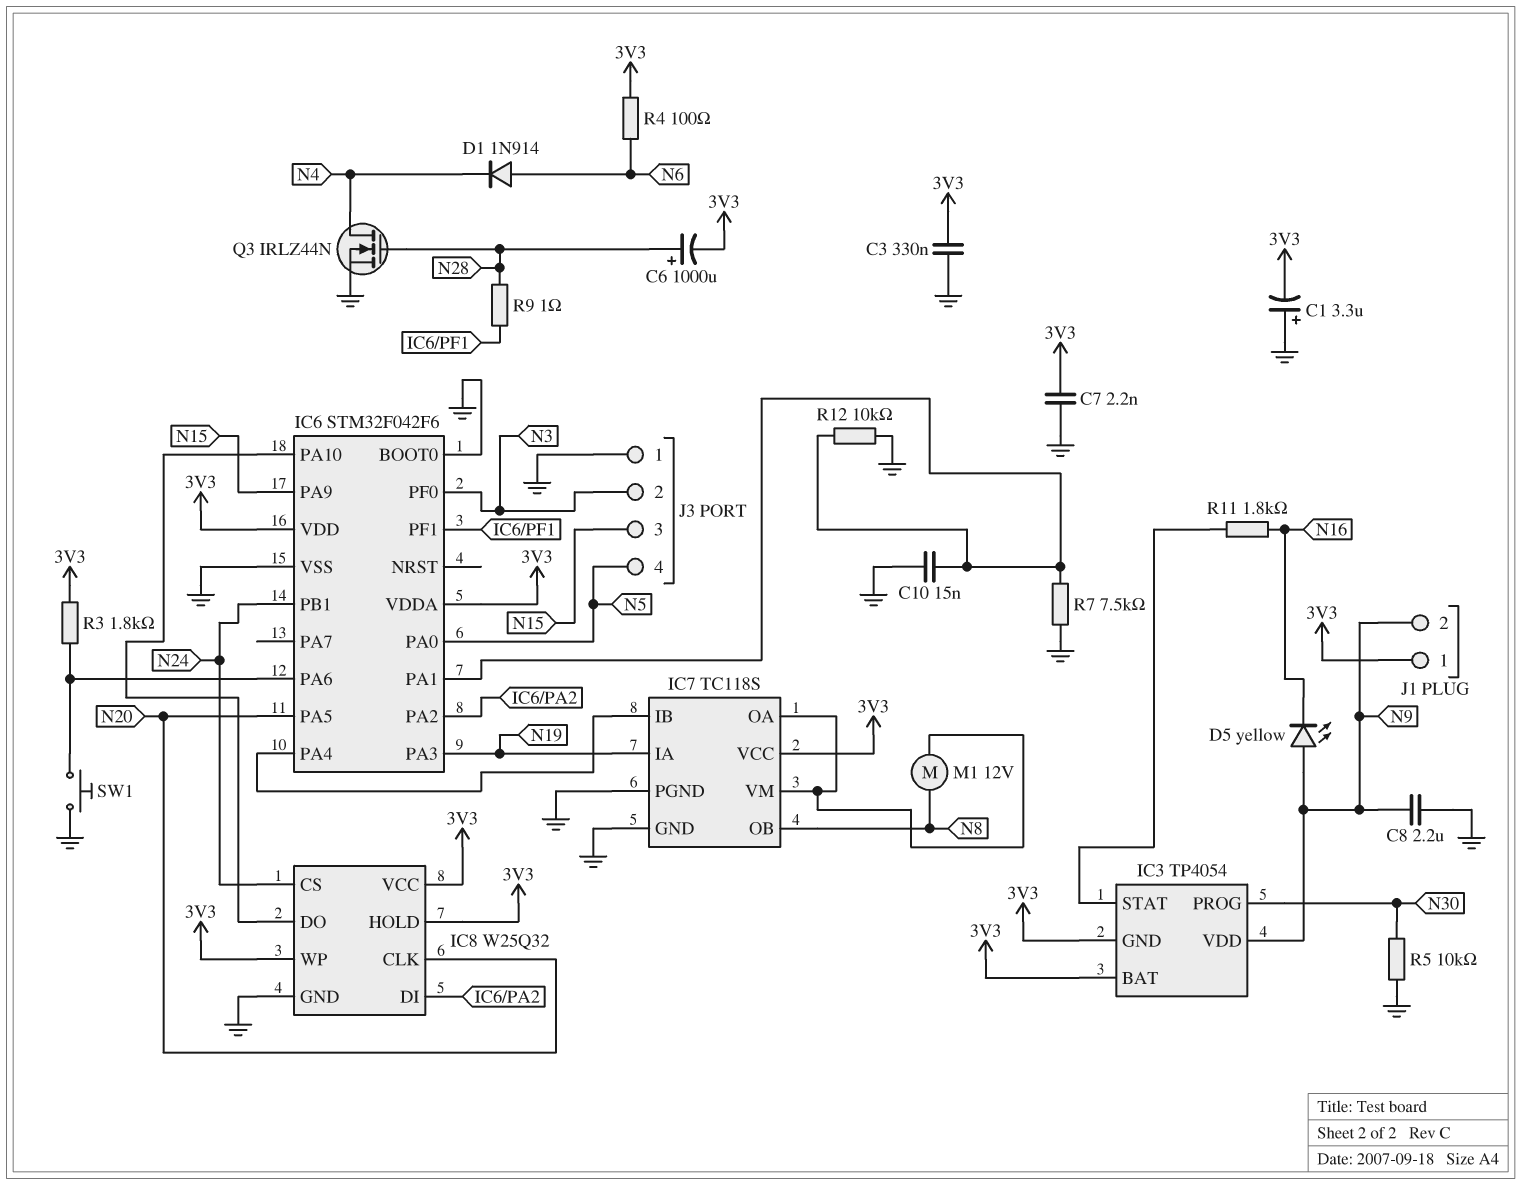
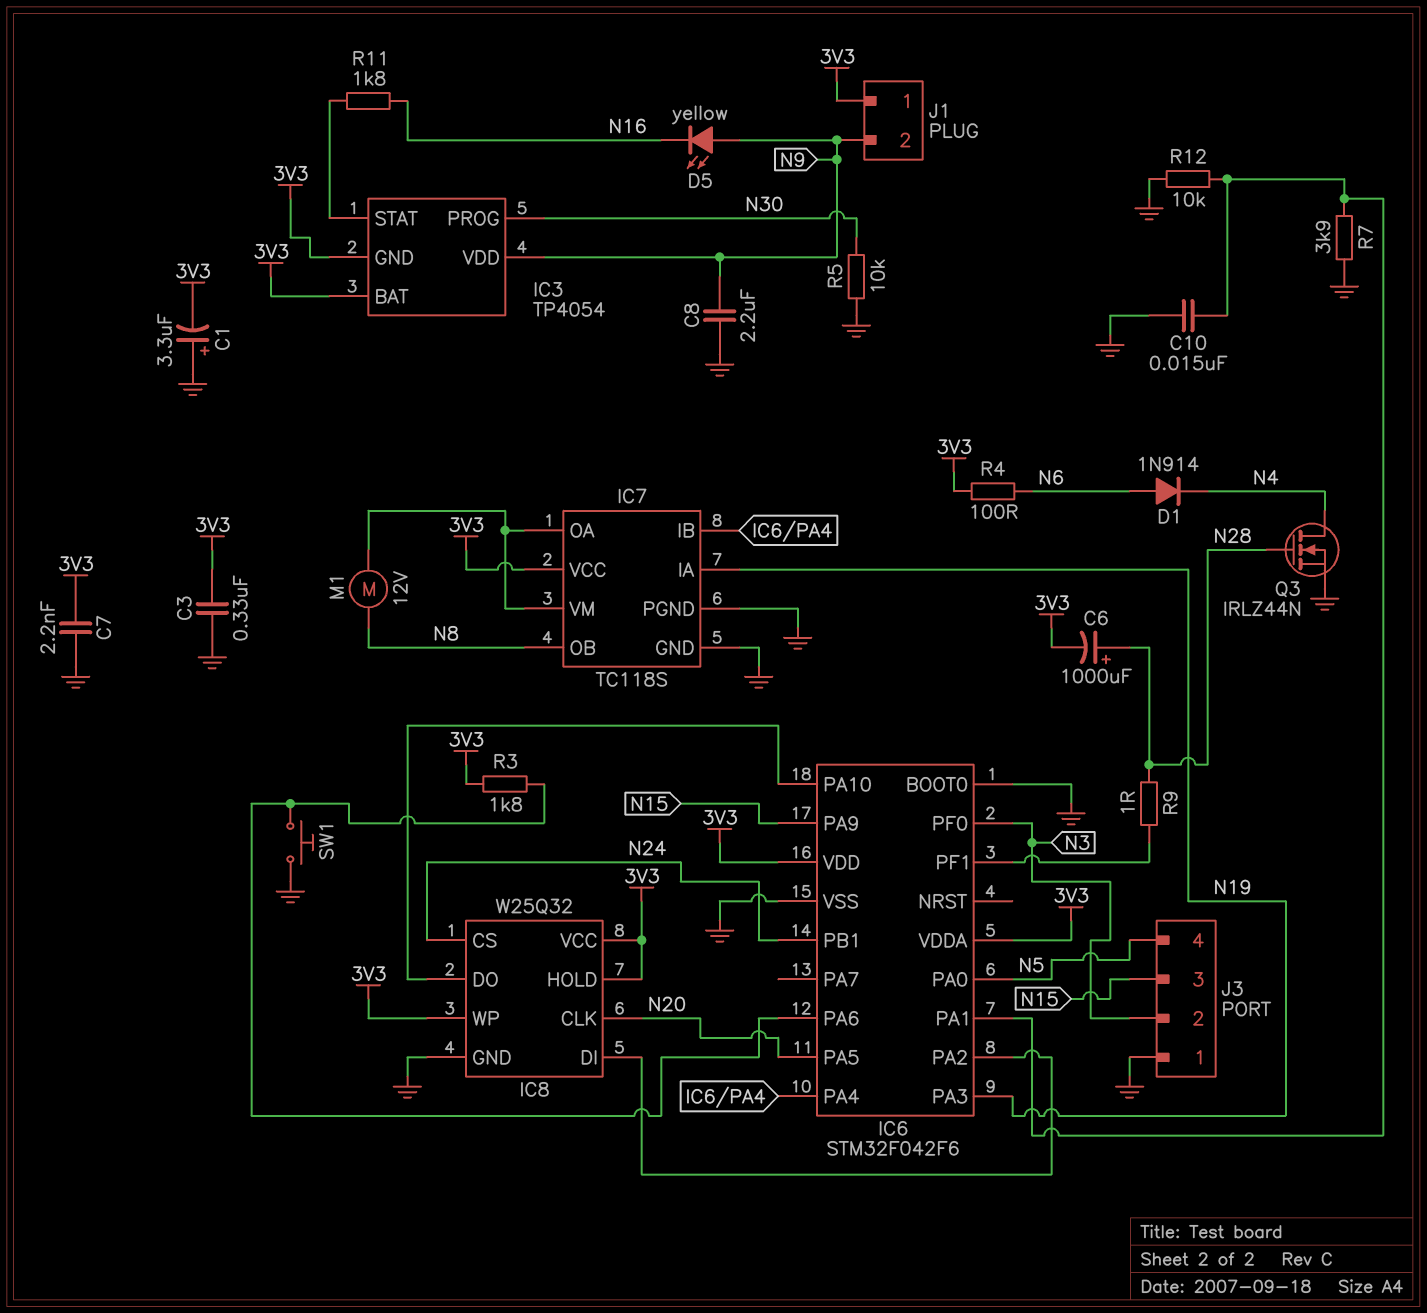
R7: 7.5k (GND, IC6/PA1) -> 3.9k (GND, IC6/PA1)

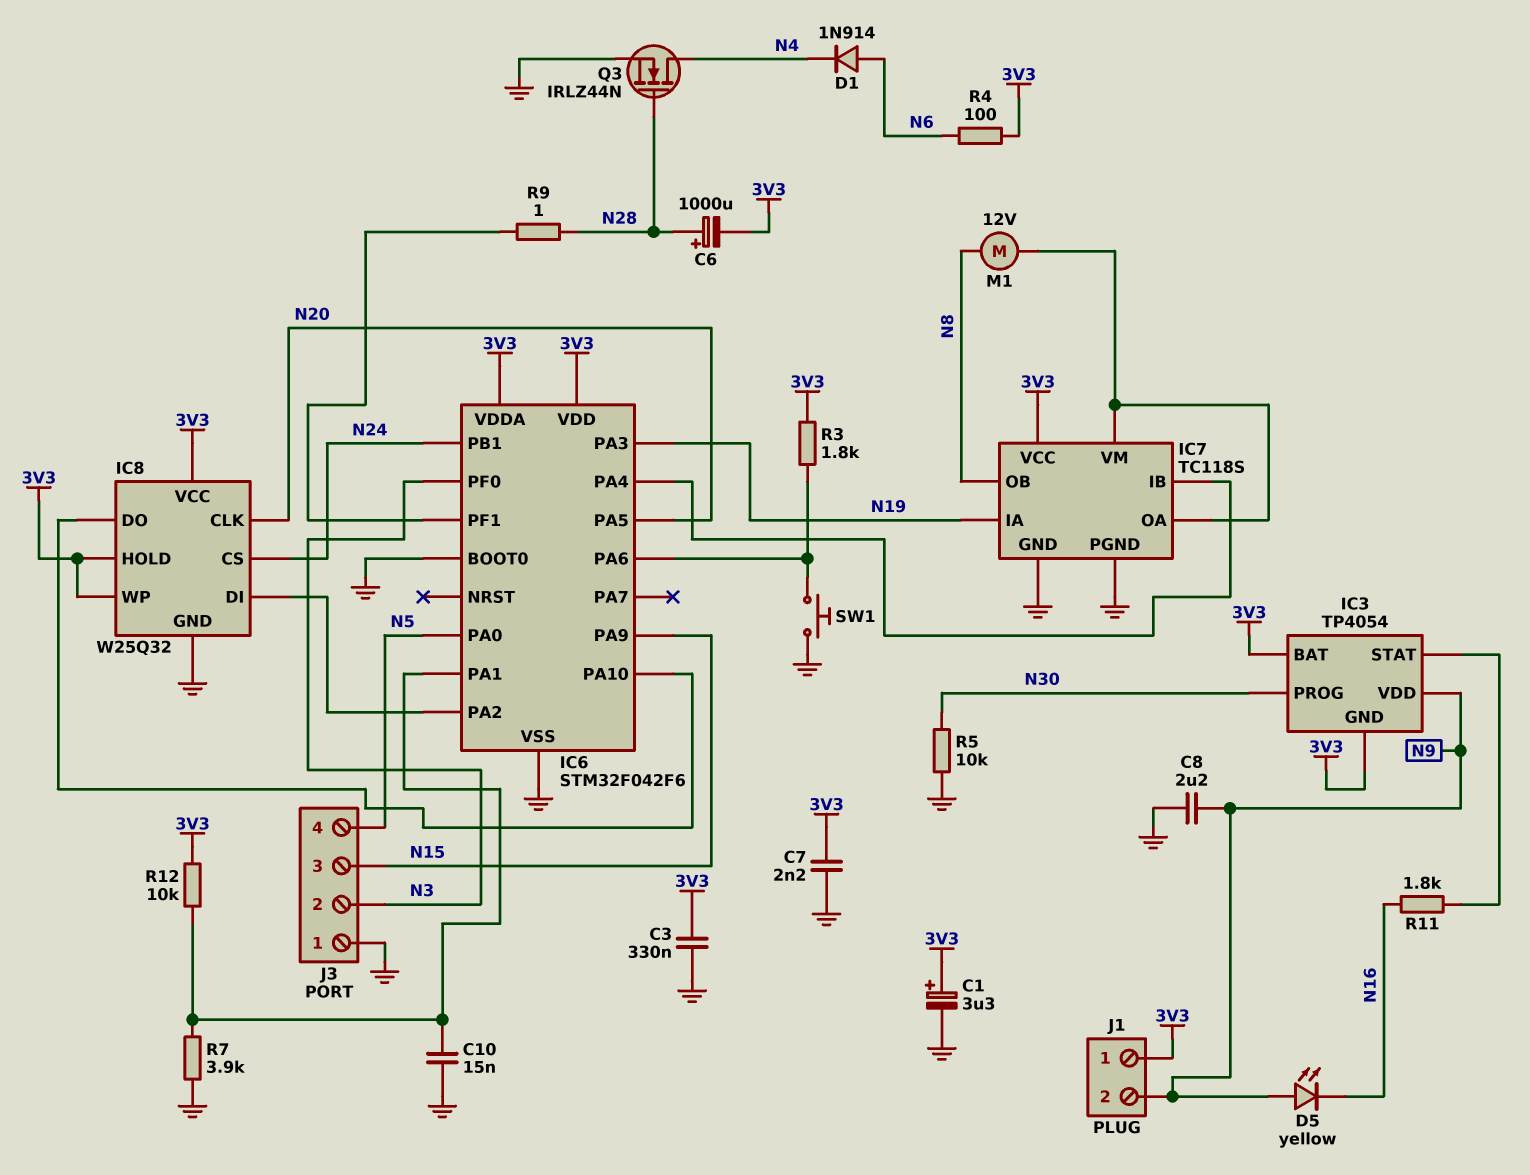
C1: 3.3uF (plus GND, minus 3V3) -> 3.3uF (plus 3V3, minus GND)
R12: 10k (GND, IC6/PA1) -> 10k (3V3, IC6/PA1)

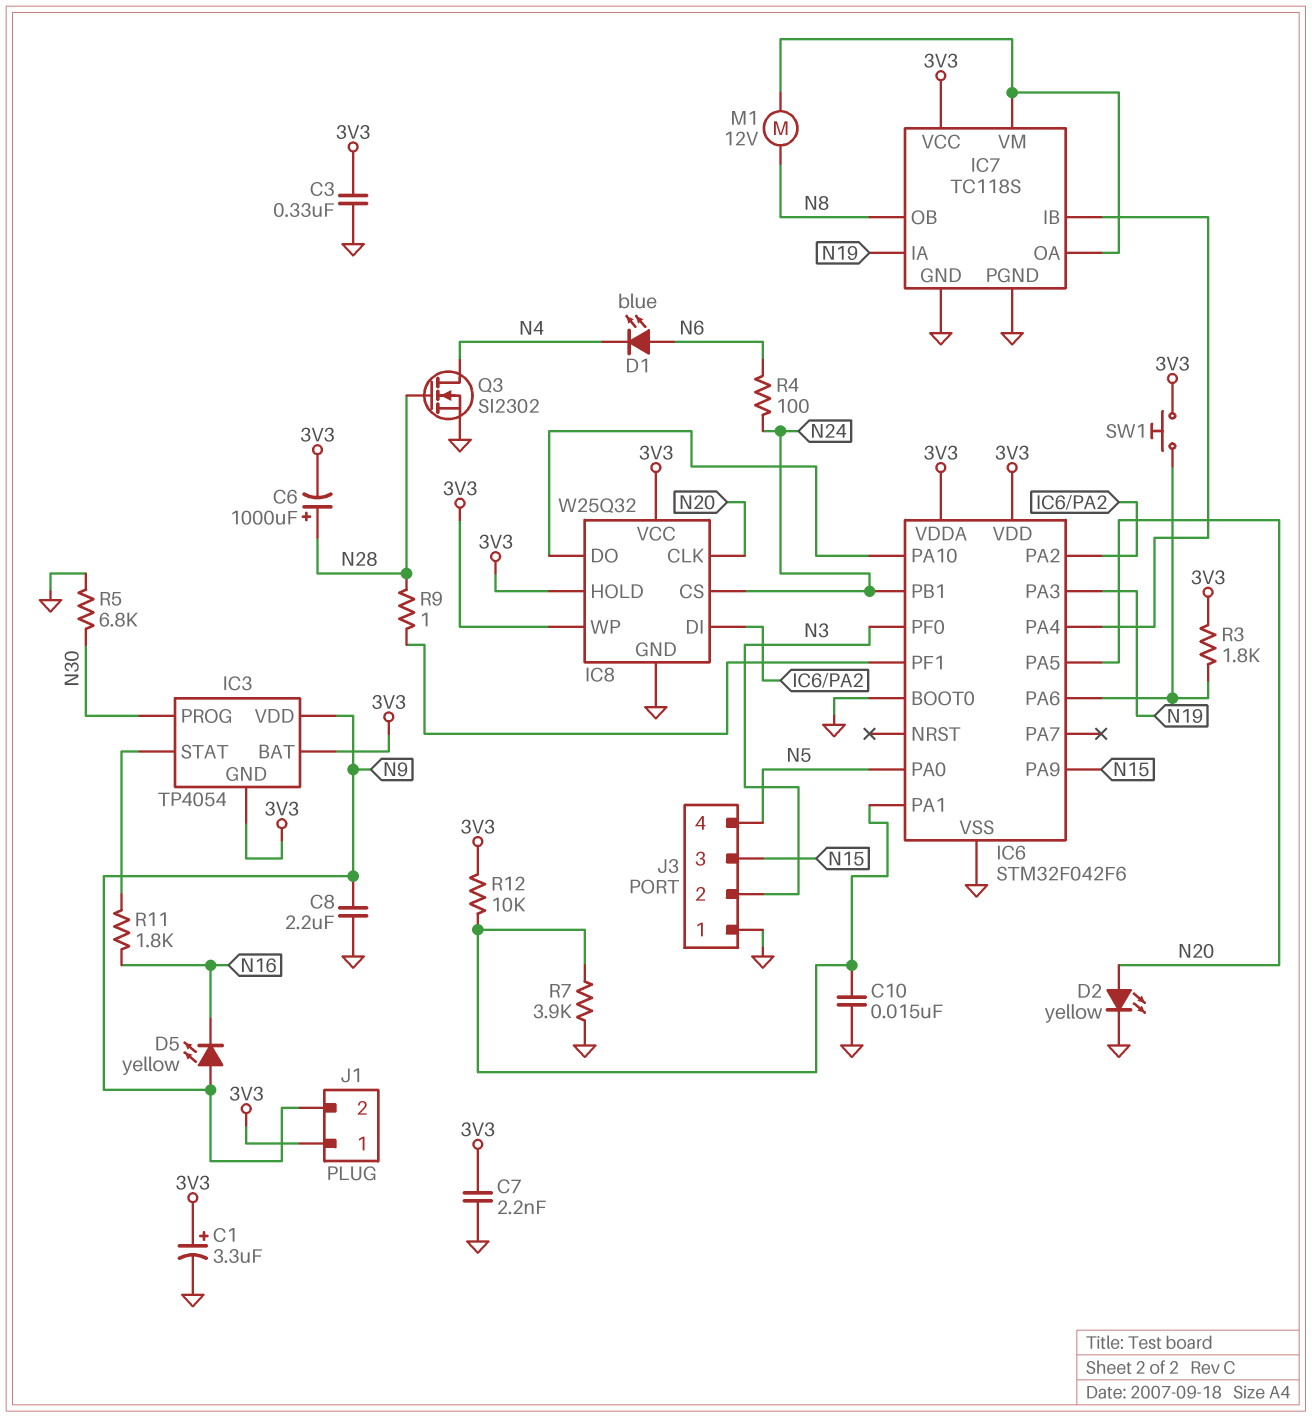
D1: diode 1N914 (A N6, K N4) -> LED blue (A N6, K N4)
D2: none -> LED yellow (A N20, K GND)
Q3: NMOS IRLZ44N (G N28, D N4, S GND) -> NMOS SI2302 (G N28, D N4, S GND)
R4: 100 (3V3, N6) -> 100 (N6, N24)
R5: 10k (GND, N30) -> 6.8k (GND, N30)
SW1: button (GND, IC6/PA6) -> button (3V3, IC6/PA6)

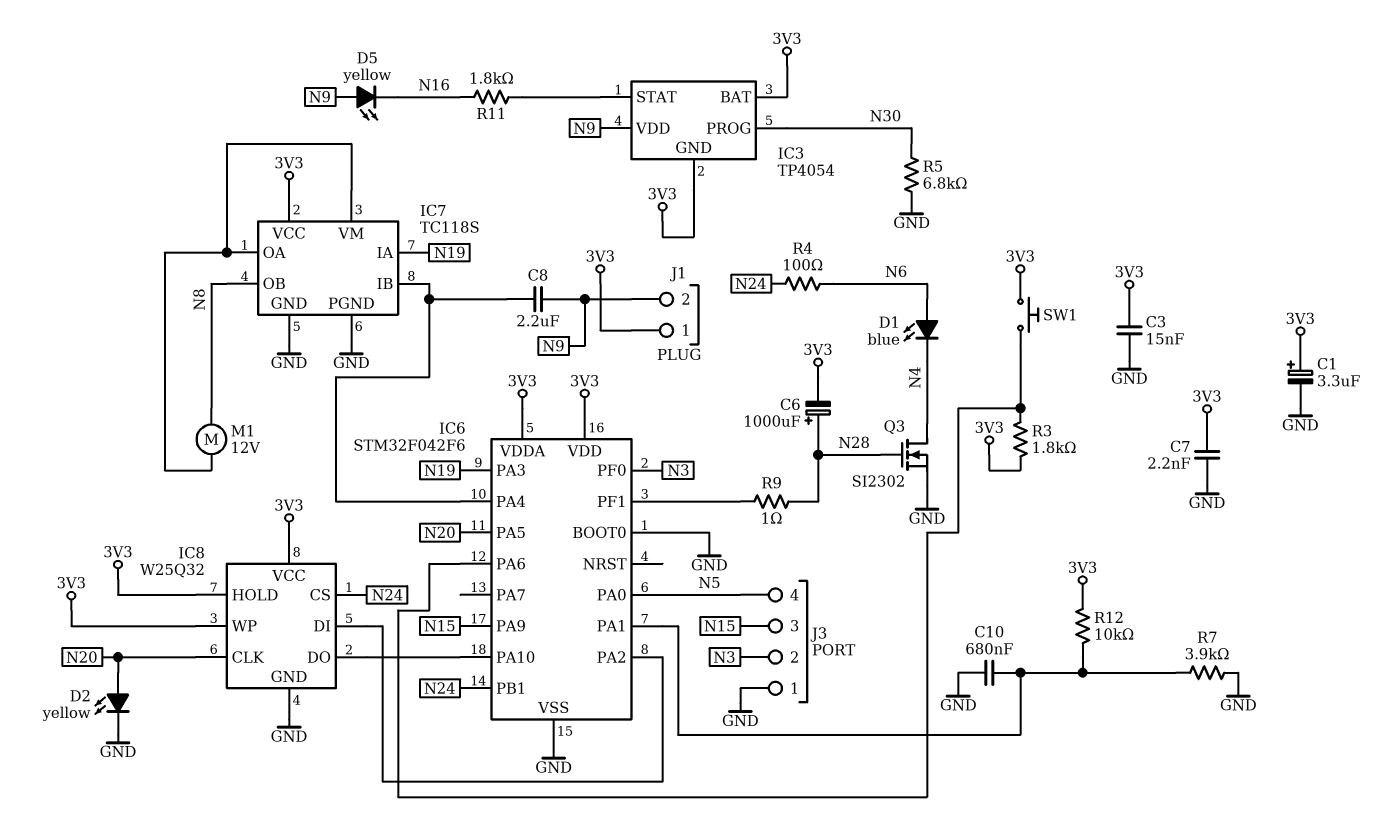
C3: 330nF (3V3, GND) -> 15nF (3V3, GND)
C8: 2.2uF (GND, N9) -> 2.2uF (IC6/PA4, N9)
C10: 15nF (GND, IC6/PA1) -> 680nF (GND, IC6/PA1)

